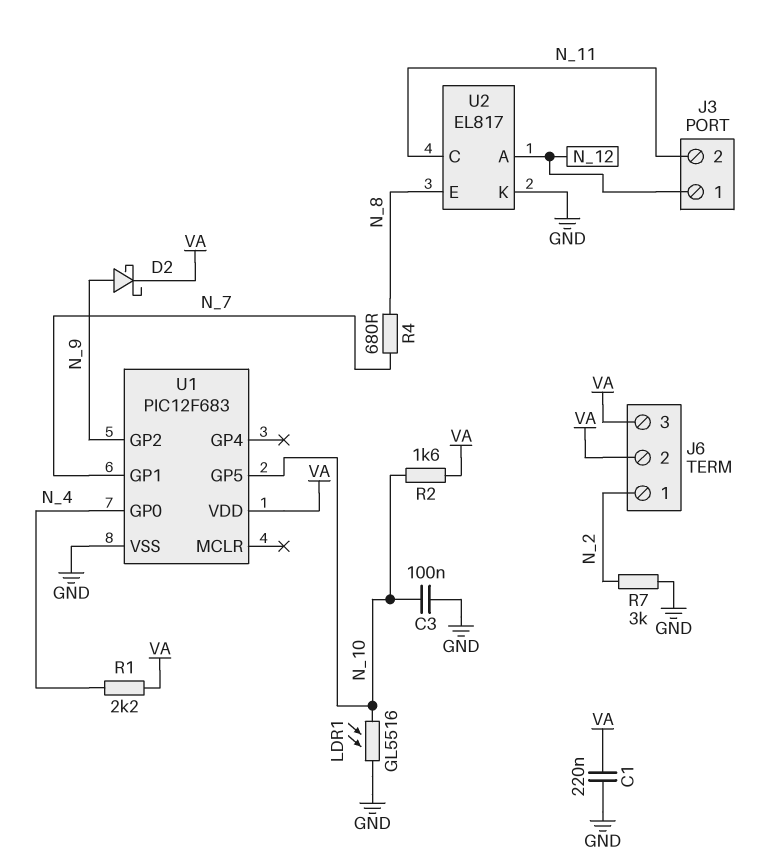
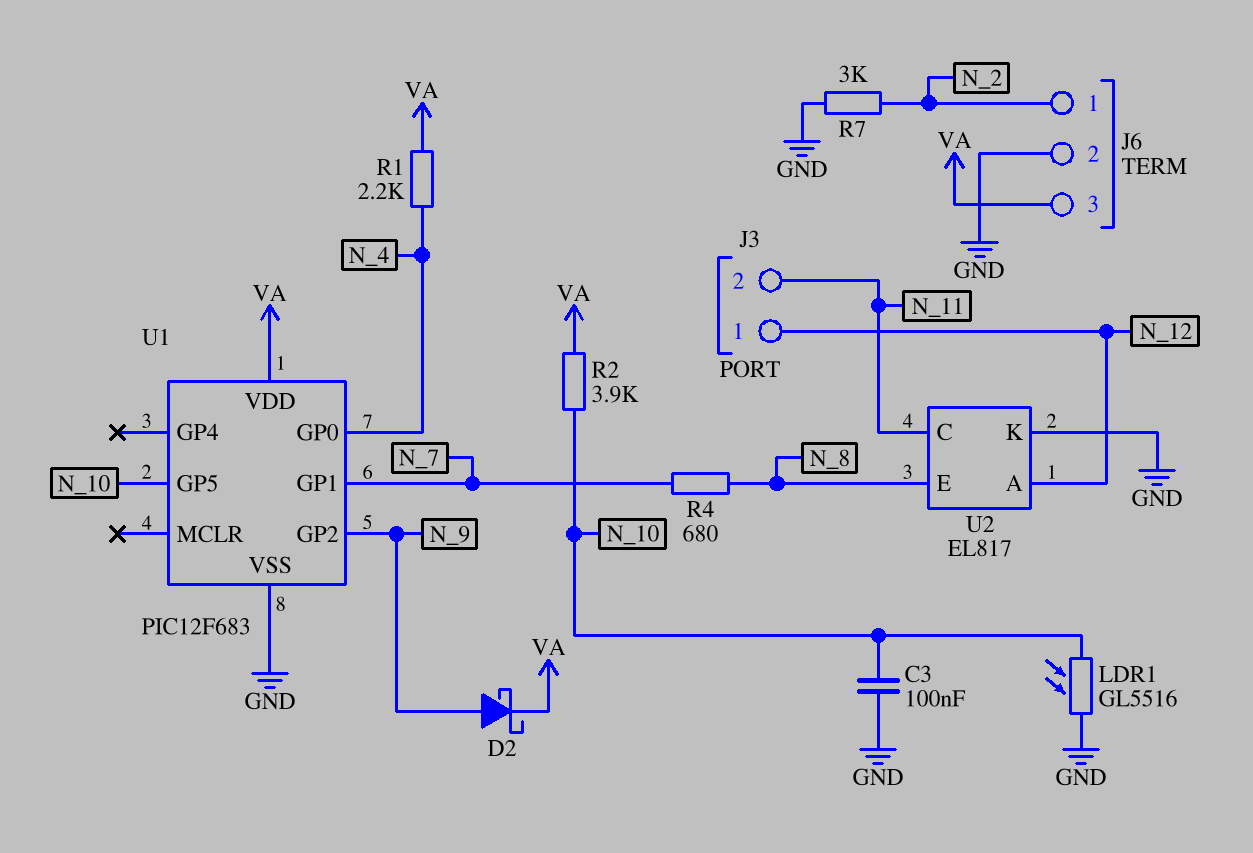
C1: 220nF (GND, VA) -> none
J6 pin 2: VA -> GND
R2: 1.6k (N_10, VA) -> 3.9k (N_10, VA)

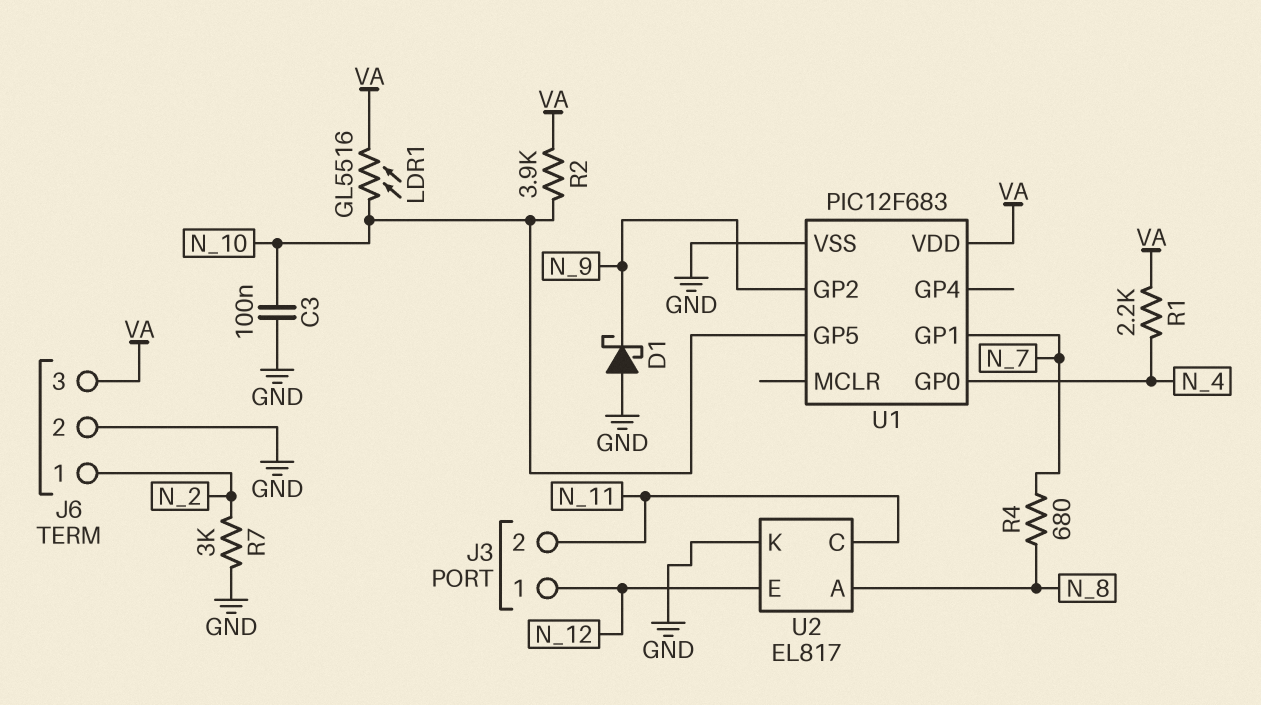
D1: none -> schottky (A GND, K N_9)
D2: schottky (A N_9, K VA) -> none
LDR1: GL5516 (GND, N_10) -> GL5516 (N_10, VA)
U2 pin A: N_12 -> N_8
U2 pin E: N_8 -> N_12

